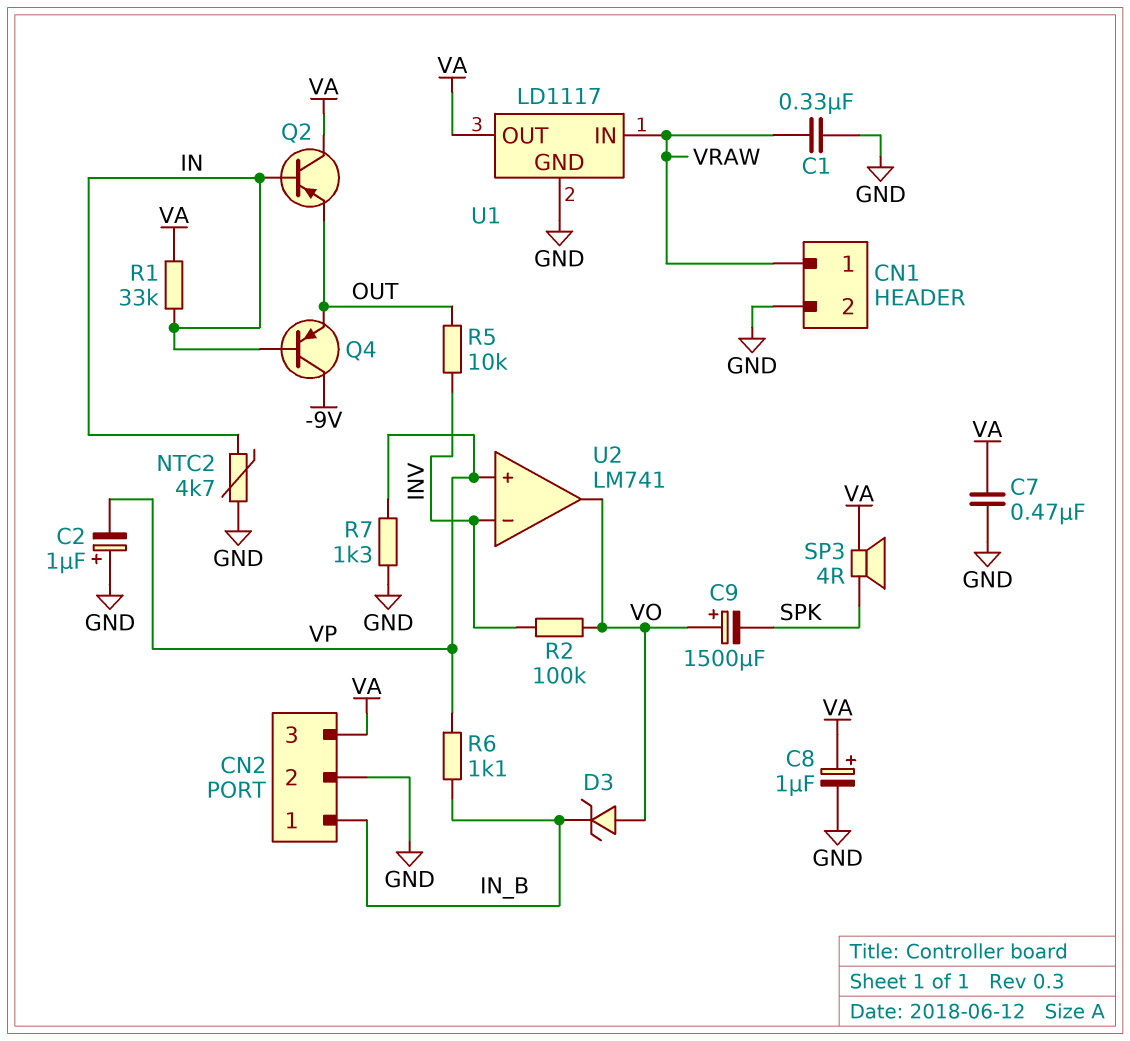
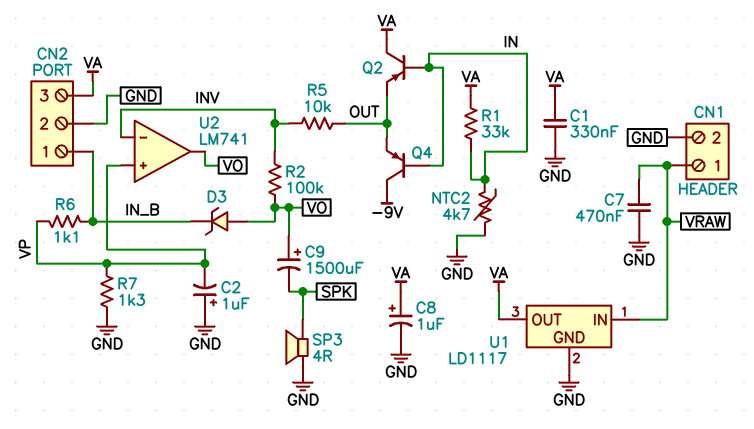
C1: 330nF (GND, VRAW) -> 330nF (GND, VA)
C7: 470nF (GND, VA) -> 470nF (GND, VRAW)
SP3: speaker 4R (SPK, VA) -> speaker 4R (GND, SPK)

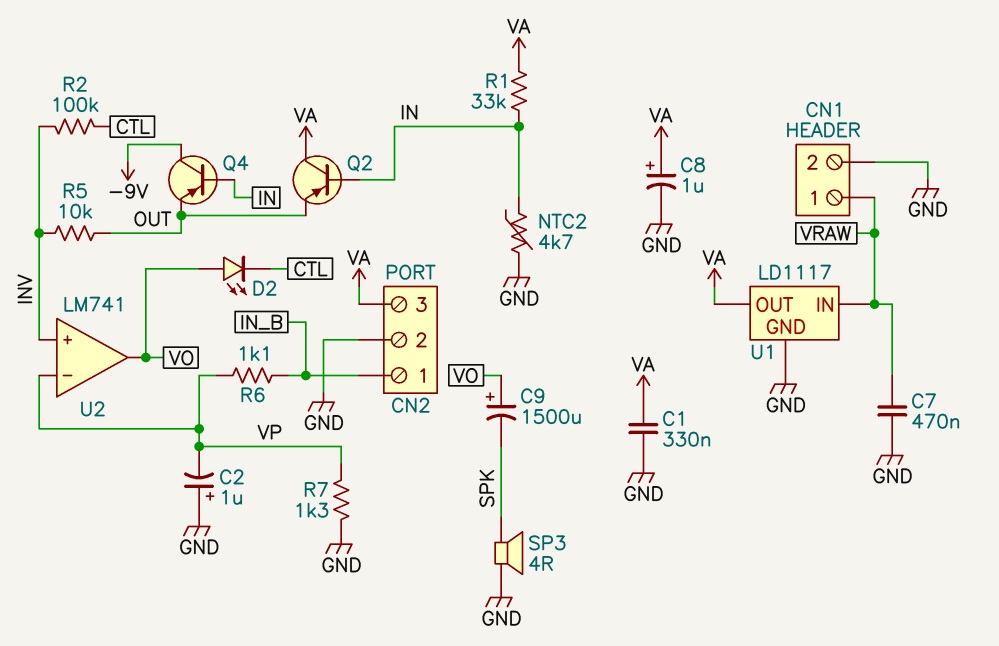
D2: none -> LED (A VO, K CTL)
D3: zener (A VO, K IN_B) -> none
R2: 100k (INV, VO) -> 100k (CTL, INV)
U2 pin in+: VP -> INV
U2 pin in-: INV -> VP

